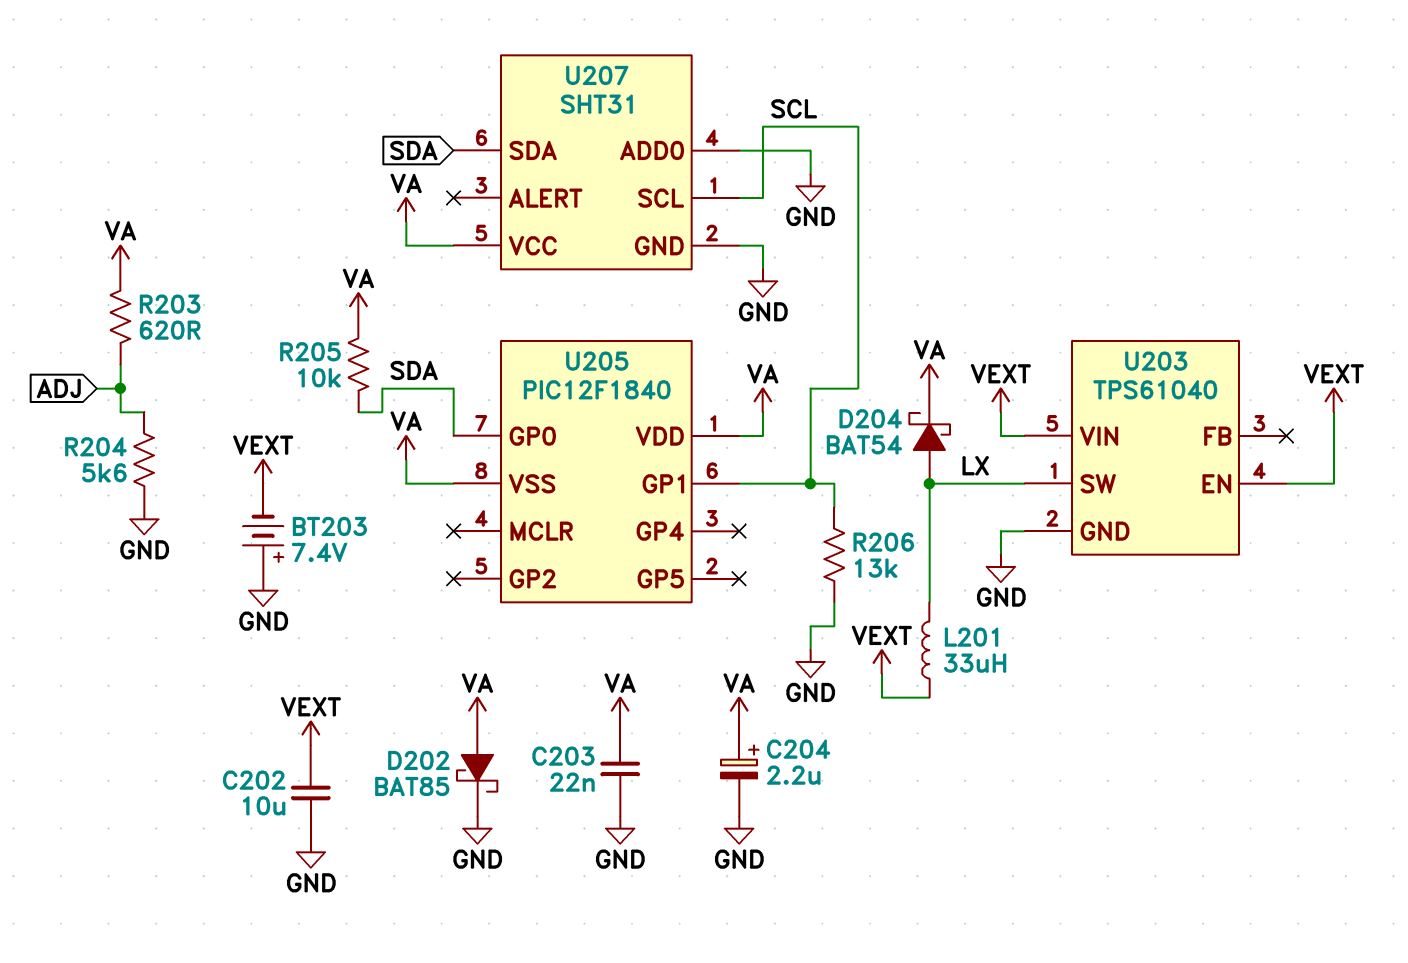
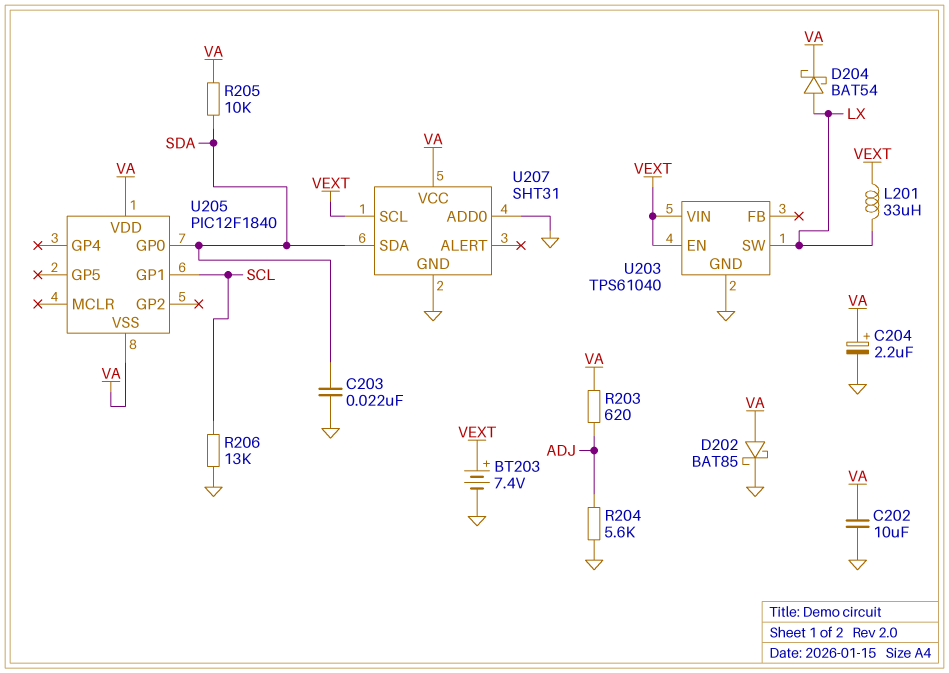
BT203: 7.4V (plus GND, minus VEXT) -> 7.4V (plus VEXT, minus GND)
C202: 10uF (GND, VEXT) -> 10uF (GND, VA)
C203: 22nF (GND, VA) -> 22nF (GND, SDA)
U207 pin SCL: SCL -> VEXT

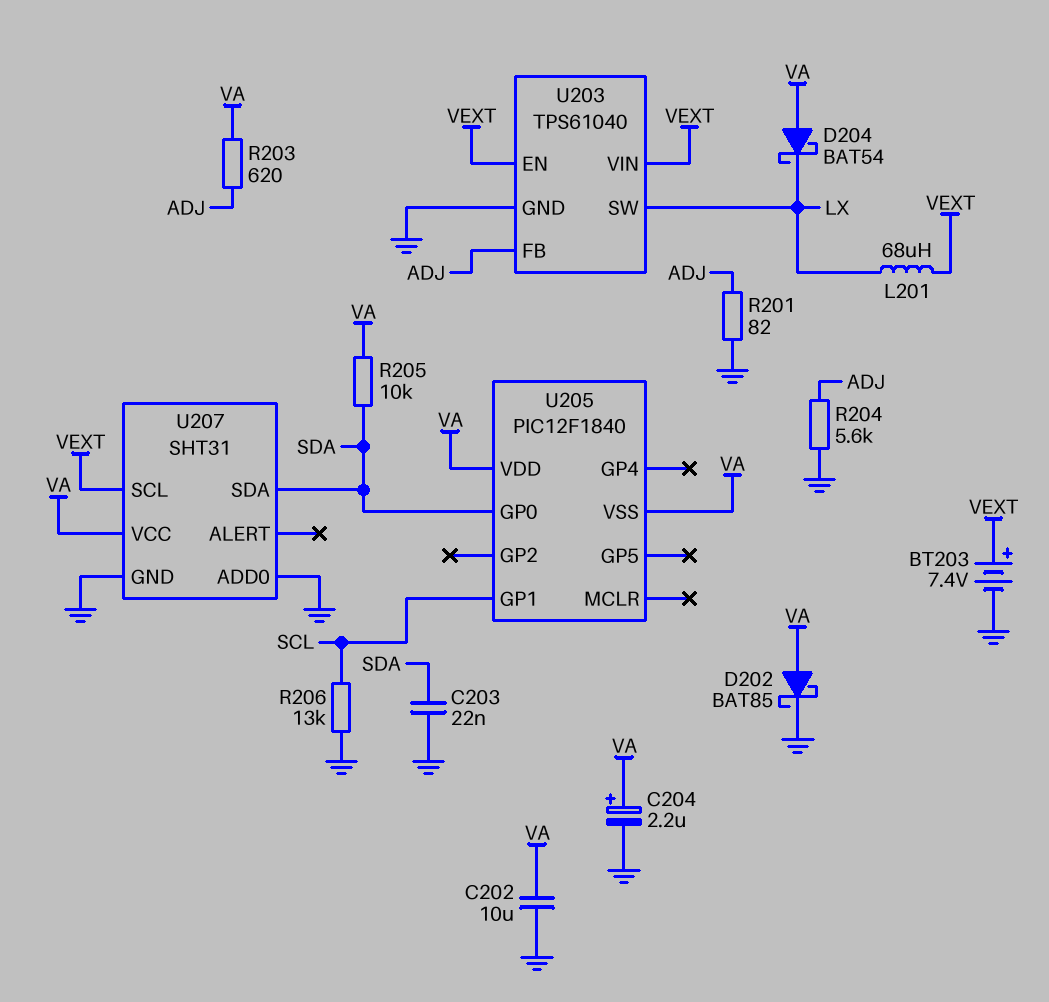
D204: schottky BAT54 (A LX, K VA) -> schottky BAT54 (A VA, K LX)
L201: 33uH (LX, VEXT) -> 68uH (LX, VEXT)
R201: none -> 82 (ADJ, GND)
U203 pin FB: none -> ADJ

